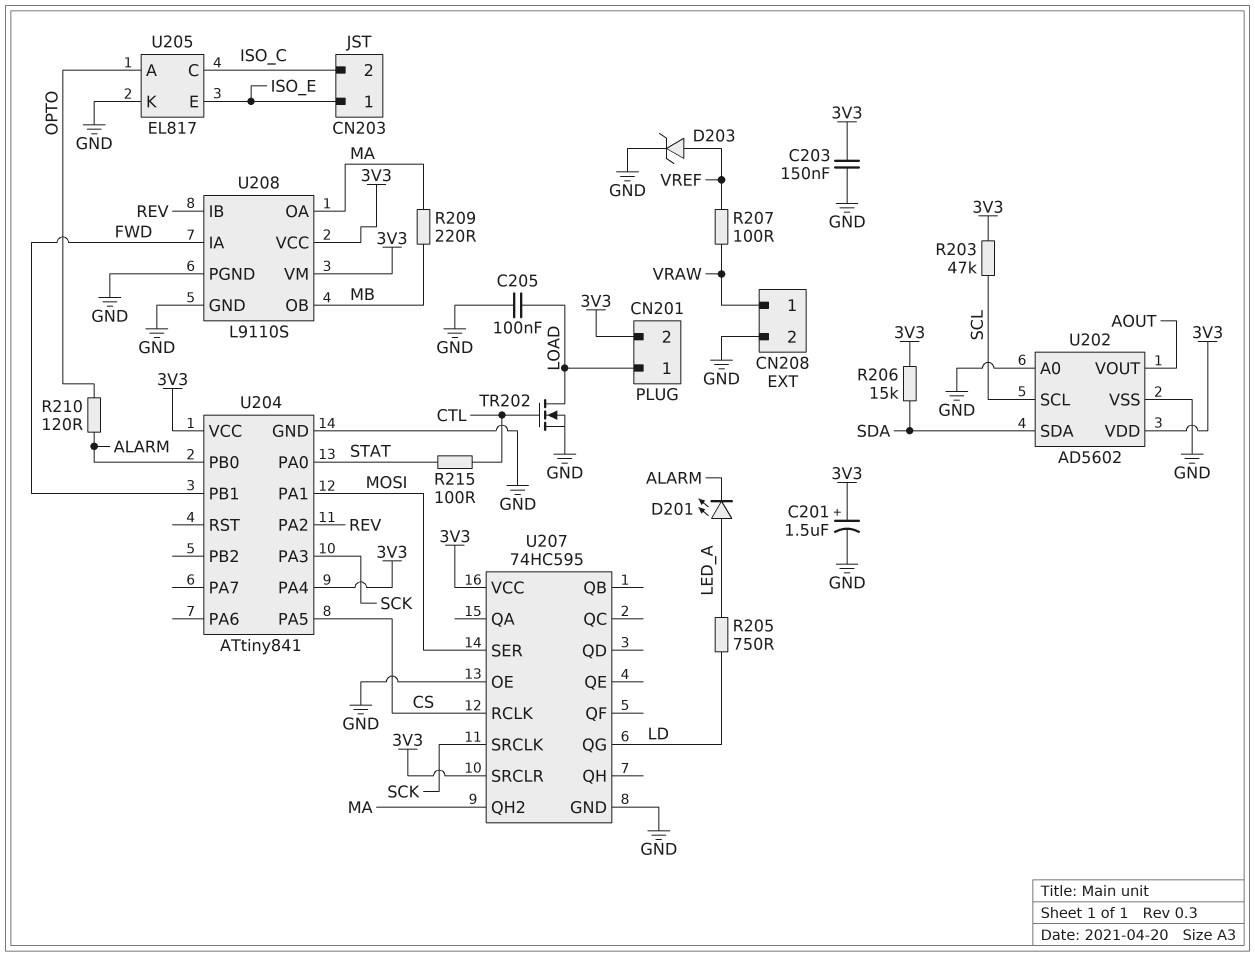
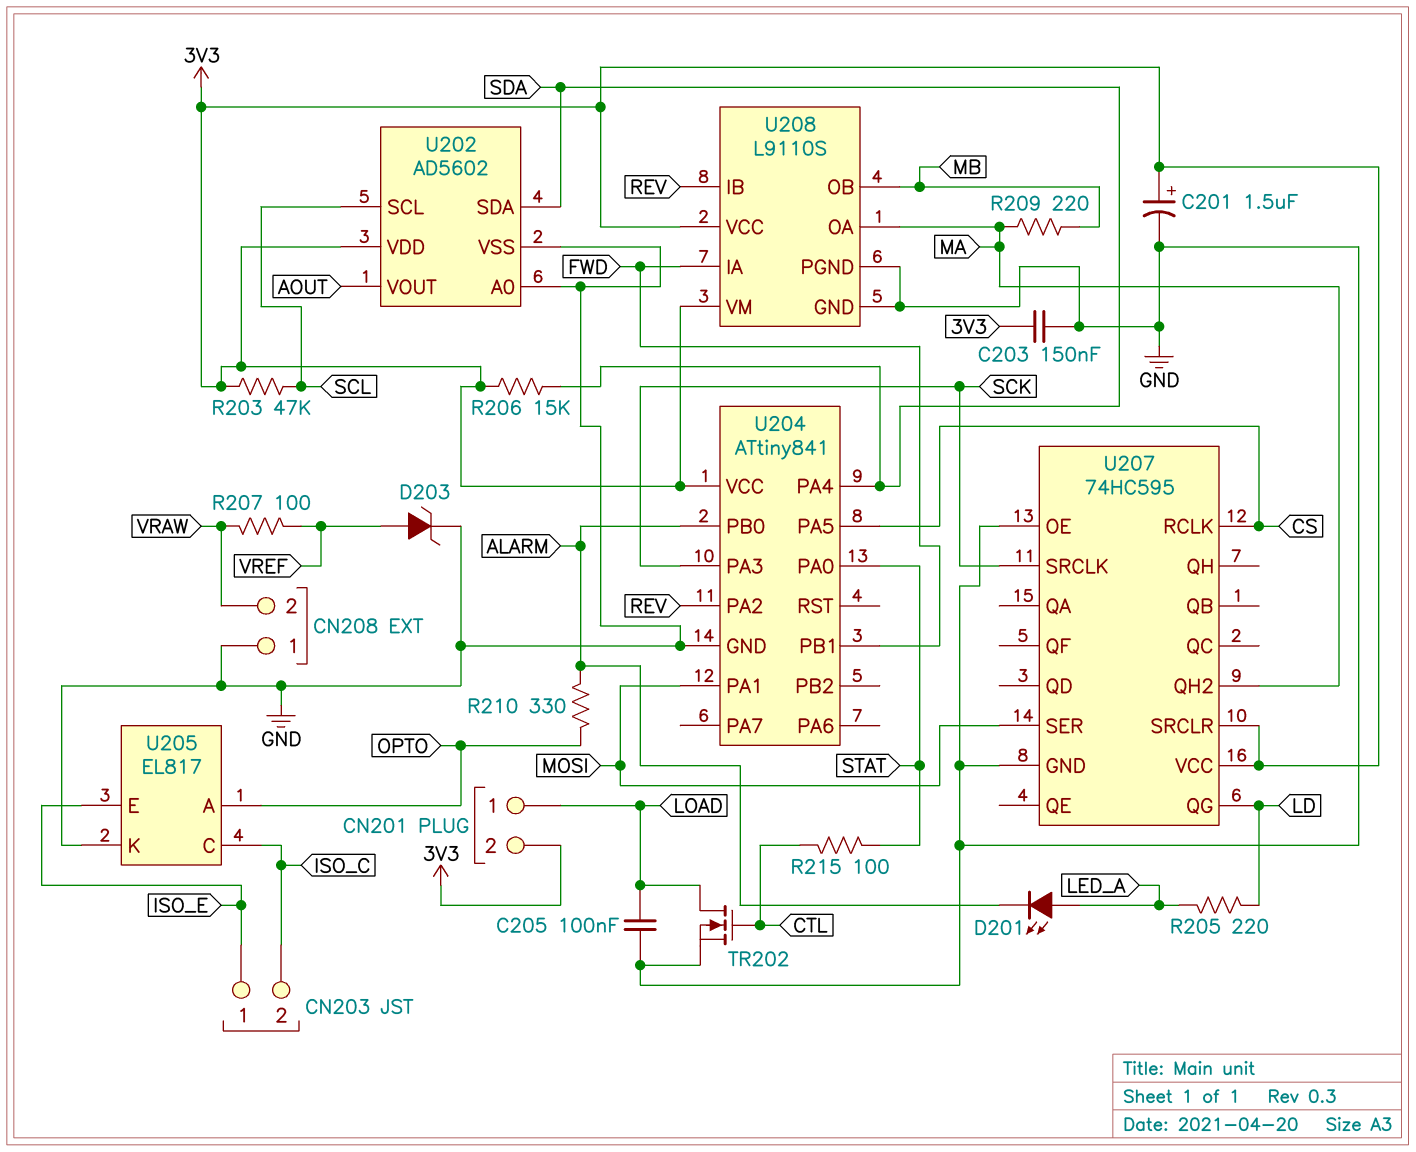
CN208 pin 1: VRAW -> GND
CN208 pin 2: GND -> VRAW
R205: 750 (LD, LED_A) -> 220 (LD, LED_A)
R210: 120 (ALARM, OPTO) -> 330 (ALARM, OPTO)
U204 pin PA4: 3V3 -> SDA

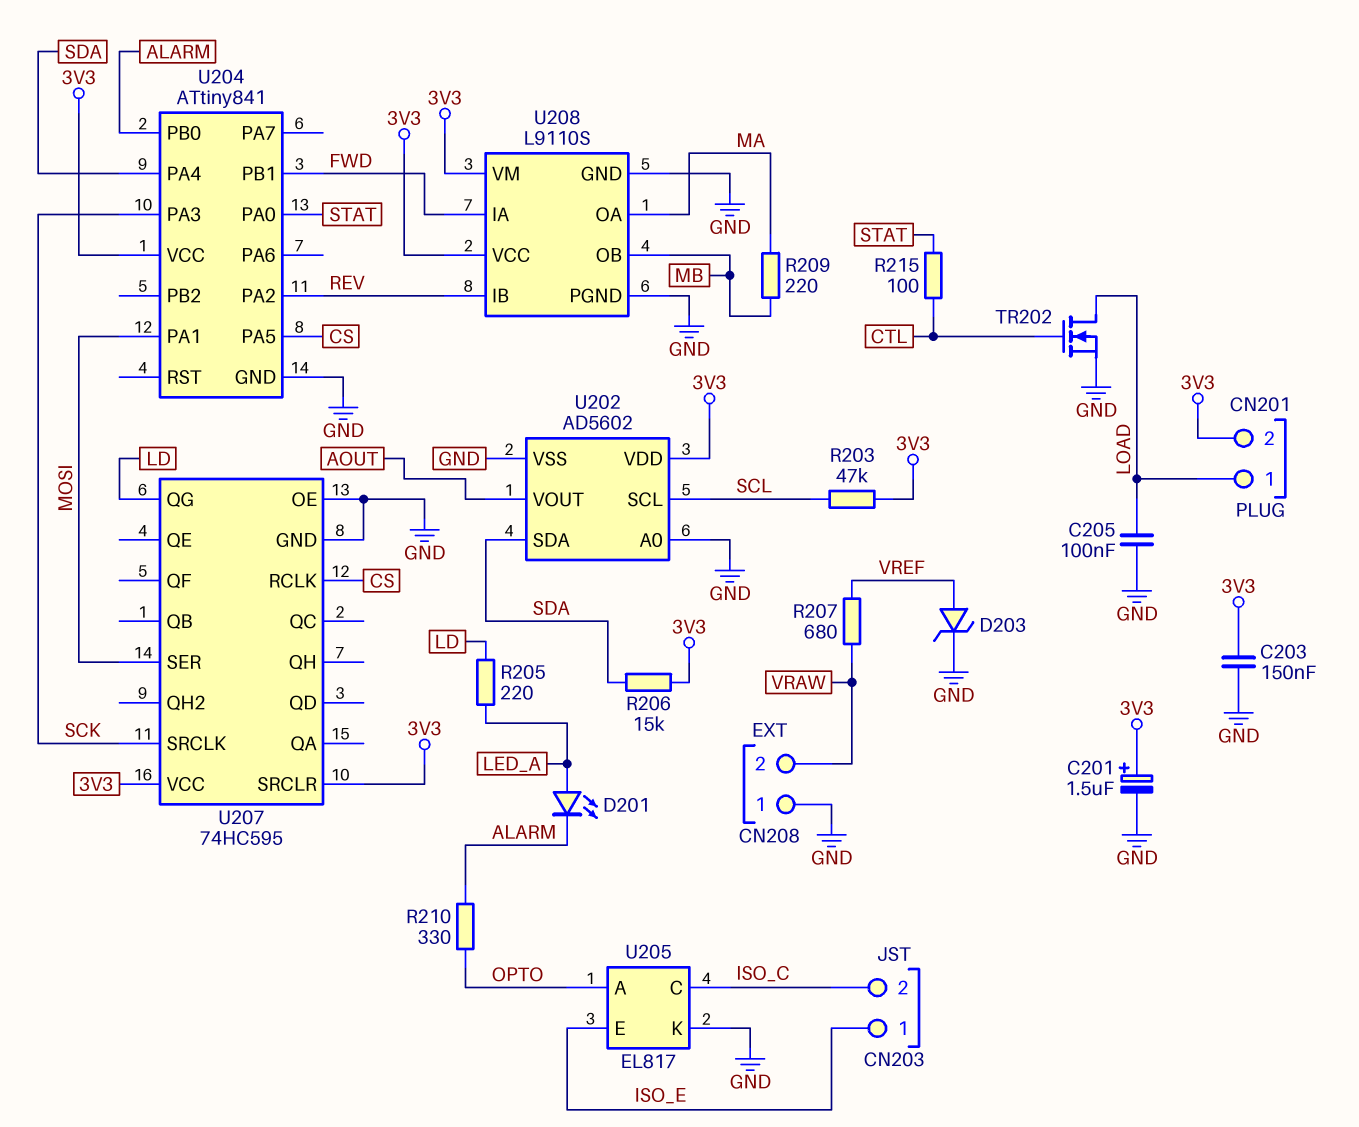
R207: 100 (VRAW, VREF) -> 680 (VRAW, VREF)
U207 pin QH2: MA -> none

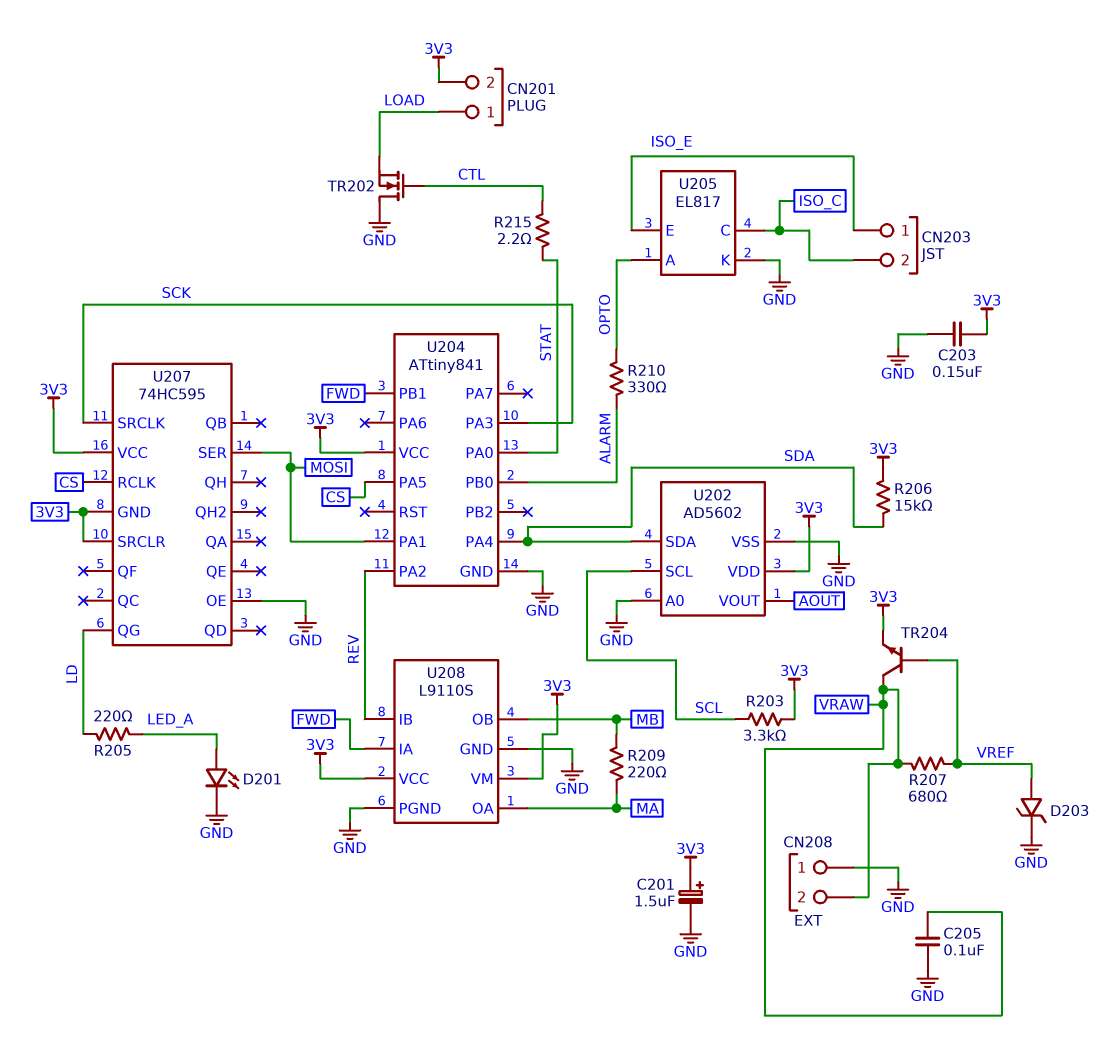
C205: 100nF (GND, LOAD) -> 100nF (GND, VRAW)
D201: LED (A LED_A, K ALARM) -> LED (A LED_A, K GND)
R203: 47k (3V3, SCL) -> 3.3k (3V3, SCL)
R215: 100 (CTL, STAT) -> 2.2 (CTL, STAT)
TR202: NMOS (G CTL, D LOAD, S GND) -> NMOS (G CTL, D GND, S LOAD)
TR204: none -> NPN (B VREF, C VRAW, E 3V3)
U207 pin GND: GND -> 3V3

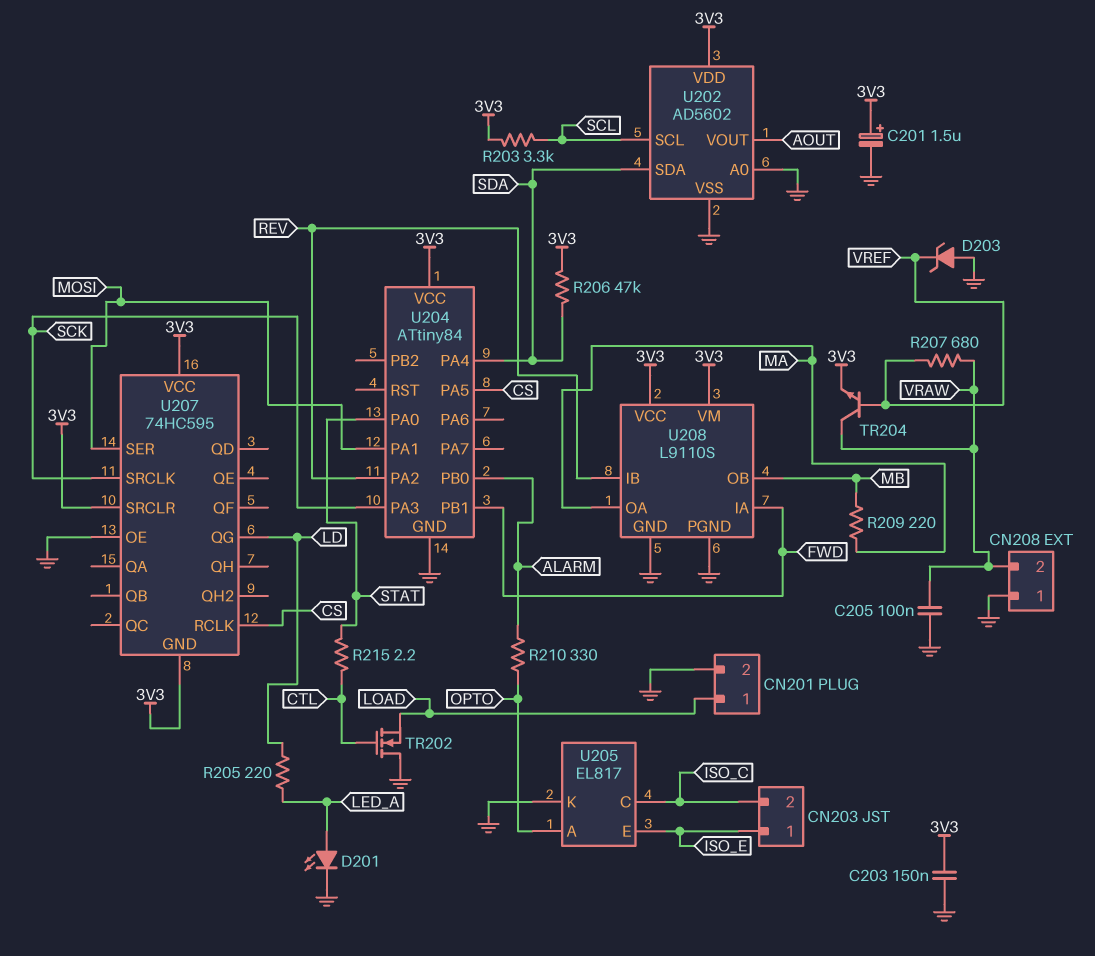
CN201 pin 2: 3V3 -> GND
D203: zener (A VREF, K GND) -> zener (A GND, K VREF)
R206: 15k (3V3, SDA) -> 47k (3V3, SDA)
U204: ATtiny841 -> ATtiny84

